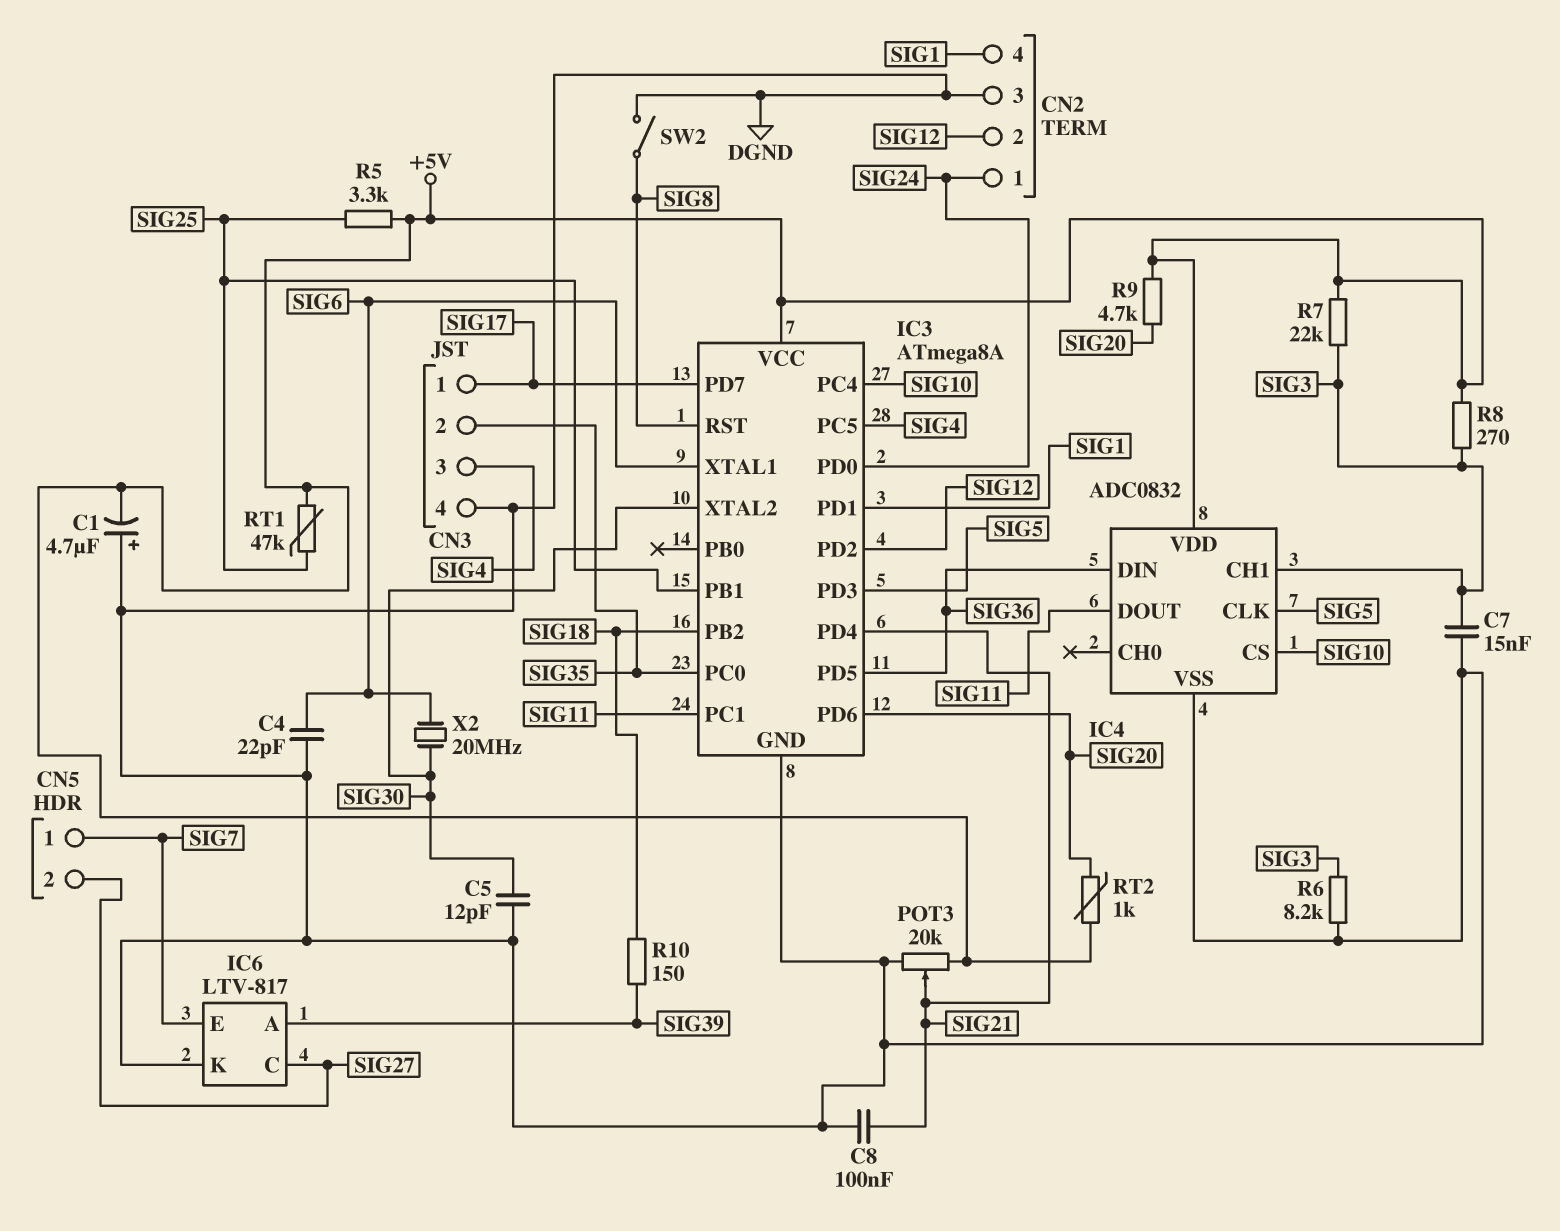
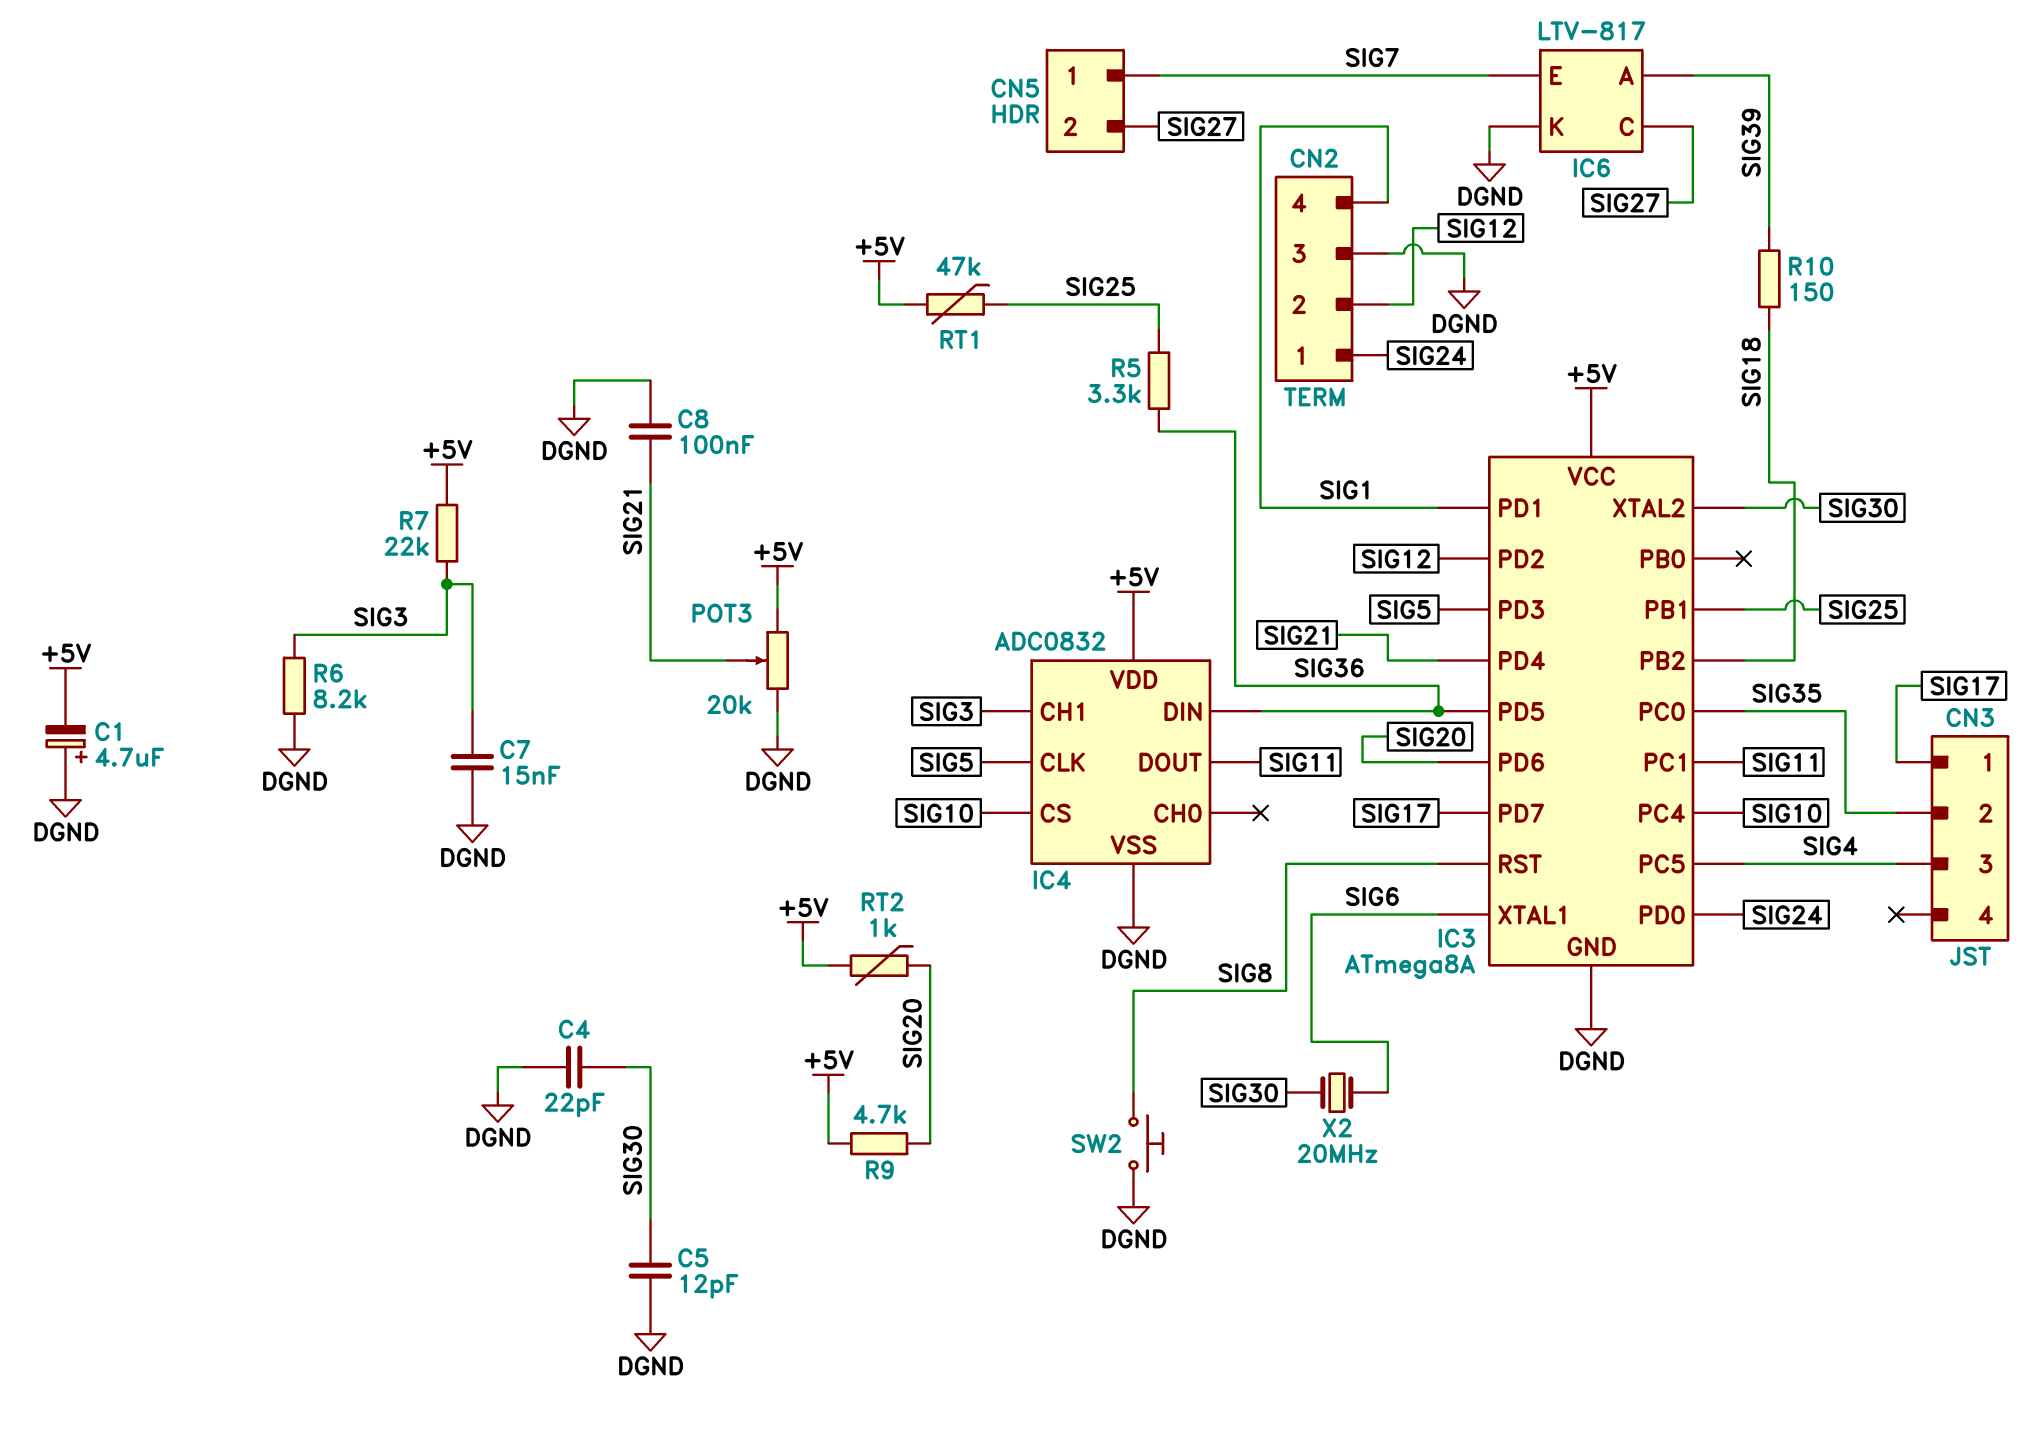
C4: 22pF (DGND, SIG6) -> 22pF (DGND, SIG30)
CN3 pin 4: DGND -> none
R5: 3.3k (+5V, SIG25) -> 3.3k (SIG25, SIG36)
R8: 270 (+5V, SIG3) -> none
SW2: switch (DGND, SIG8) -> button (DGND, SIG8)

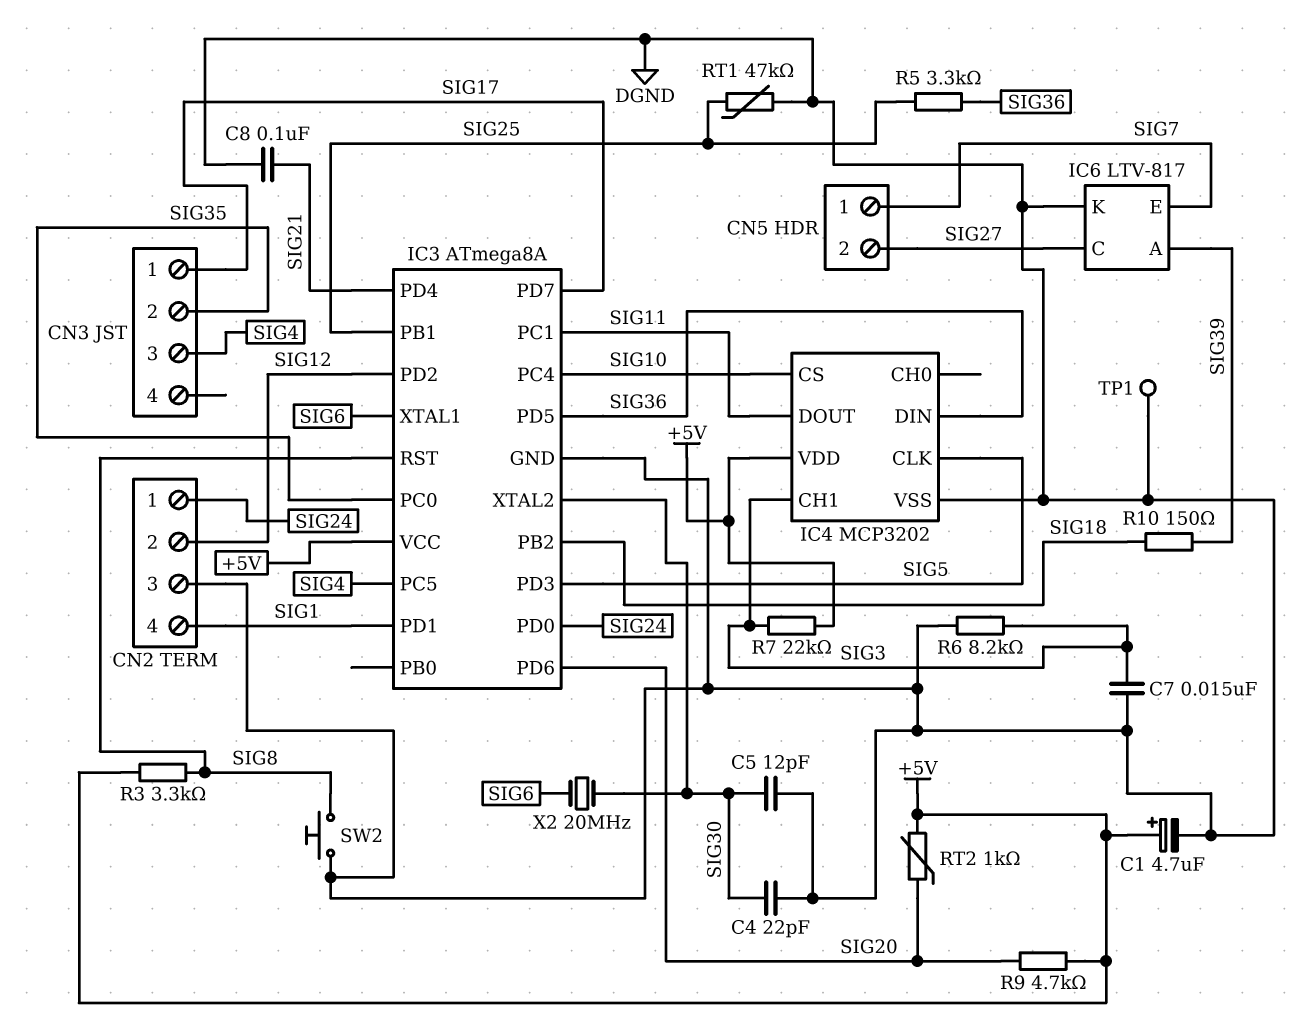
C1: 4.7uF (plus DGND, minus +5V) -> 4.7uF (plus +5V, minus DGND)
IC4: ADC0832 -> MCP3202
POT3: 20k (+5V, DGND, wiper SIG21) -> none
R3: none -> 3.3k (+5V, SIG8)
RT1: 47k (+5V, SIG25) -> 47k (DGND, SIG25)
TP1: none -> test point (DGND)

